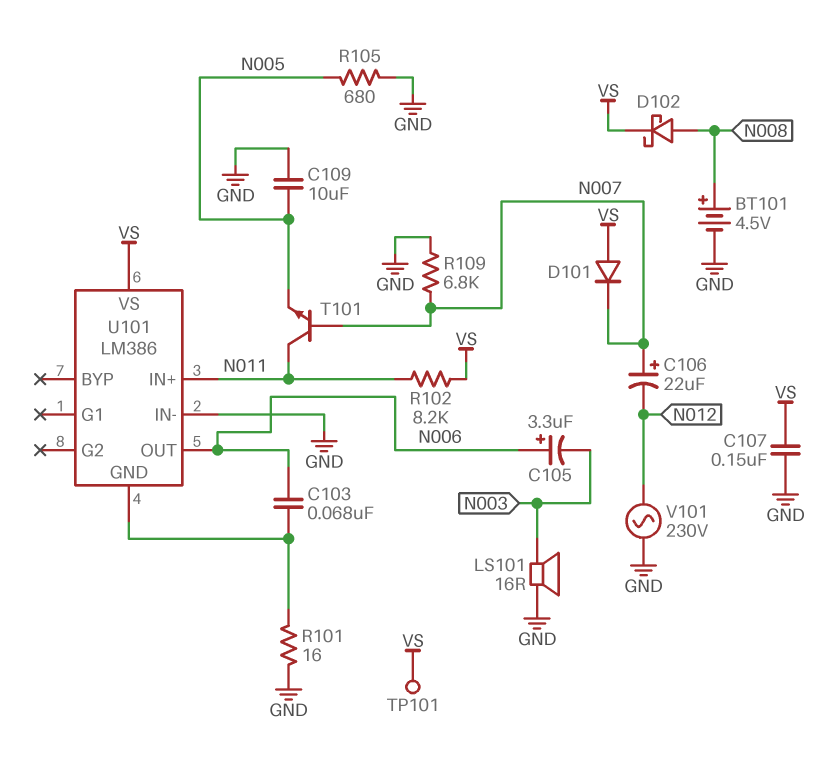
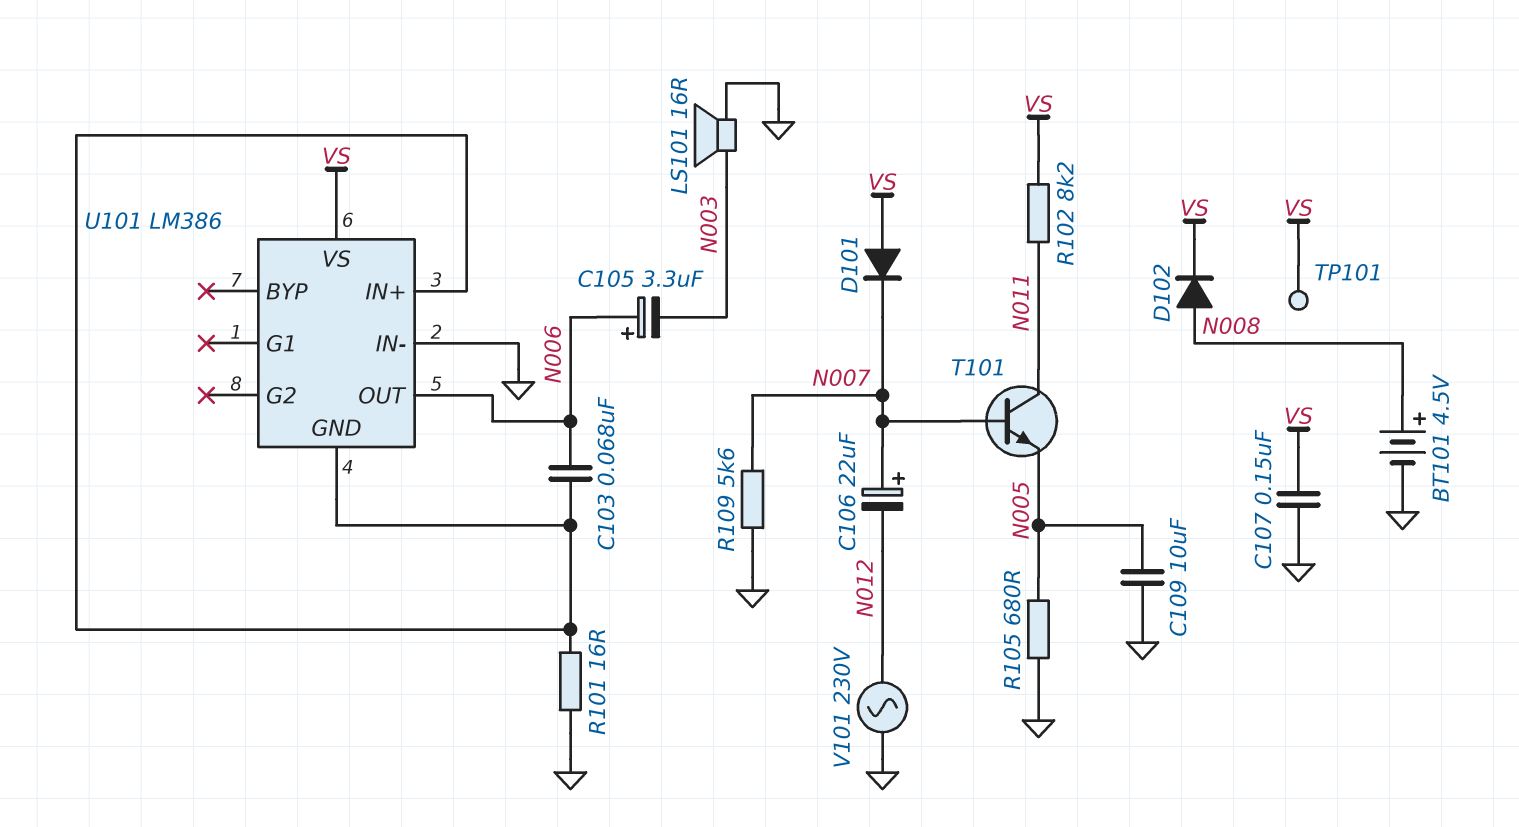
D102: schottky (A N008, K VS) -> diode (A N008, K VS)
R109: 6.8k (GND, N007) -> 5.6k (GND, N007)
U101 pin IN+: N011 -> U101/GND

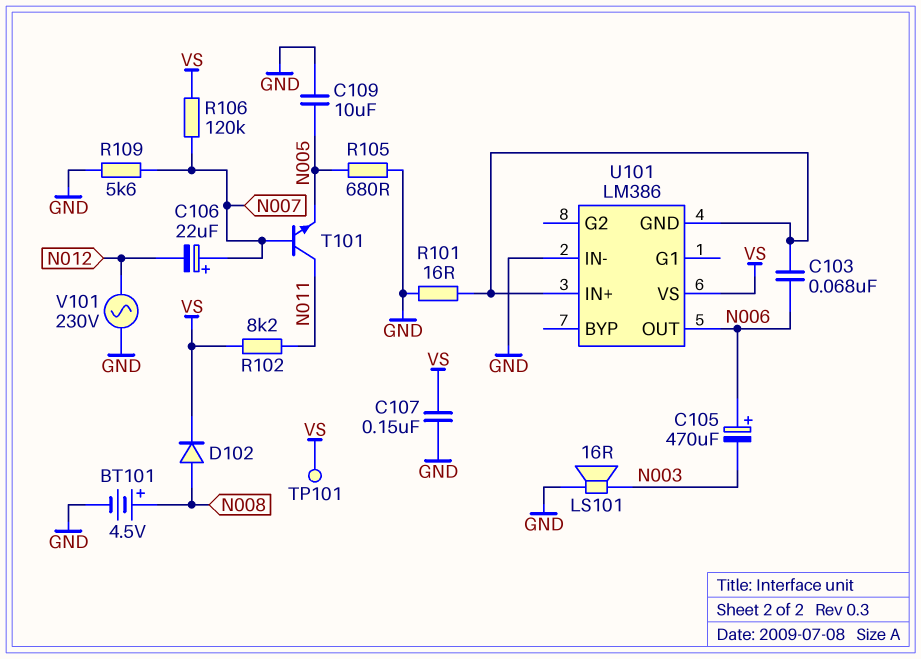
C105: 3.3uF (plus N006, minus N003) -> 470uF (plus N006, minus N003)
D101: diode (A VS, K N007) -> none
R106: none -> 120k (N007, VS)

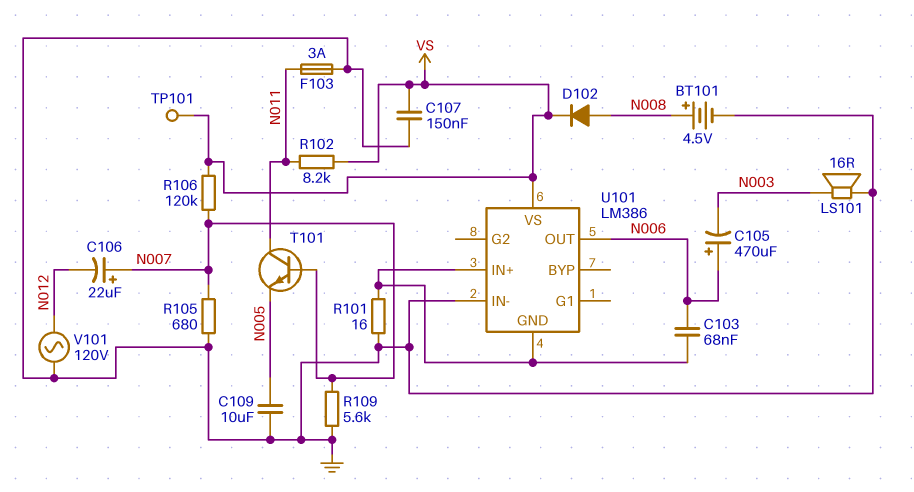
F103: none -> 3A (GND, N011)
R105: 680 (GND, N005) -> 680 (GND, N007)
V101: AC 230V (GND, N012) -> AC 120V (GND, N012)

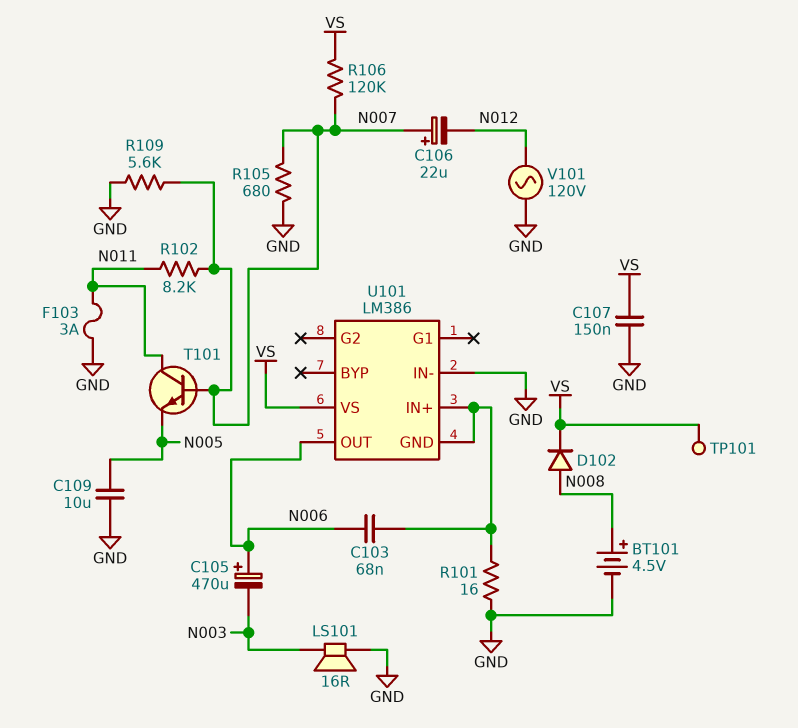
R102: 8.2k (N011, VS) -> 8.2k (N007, N011)

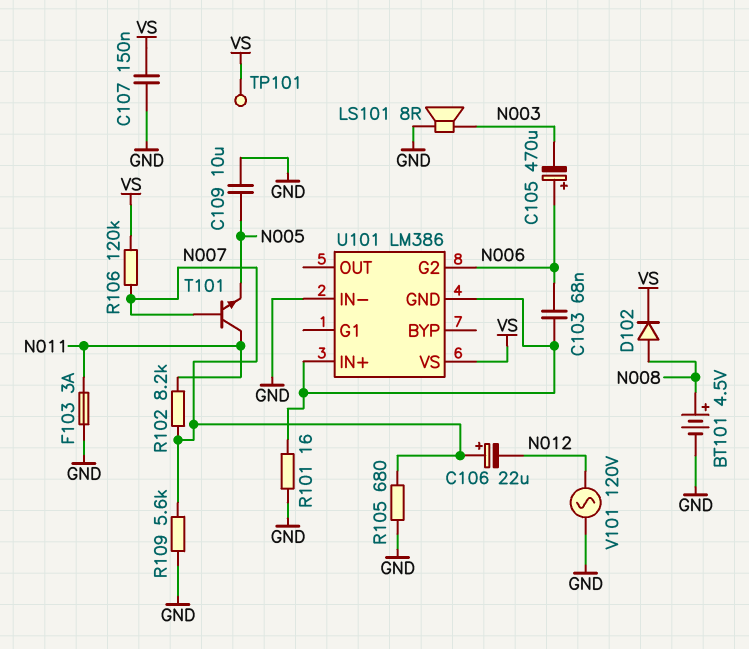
LS101: speaker 16R (GND, N003) -> speaker 8R (GND, N003)
U101 pin G2: none -> N006
U101 pin OUT: N006 -> none

